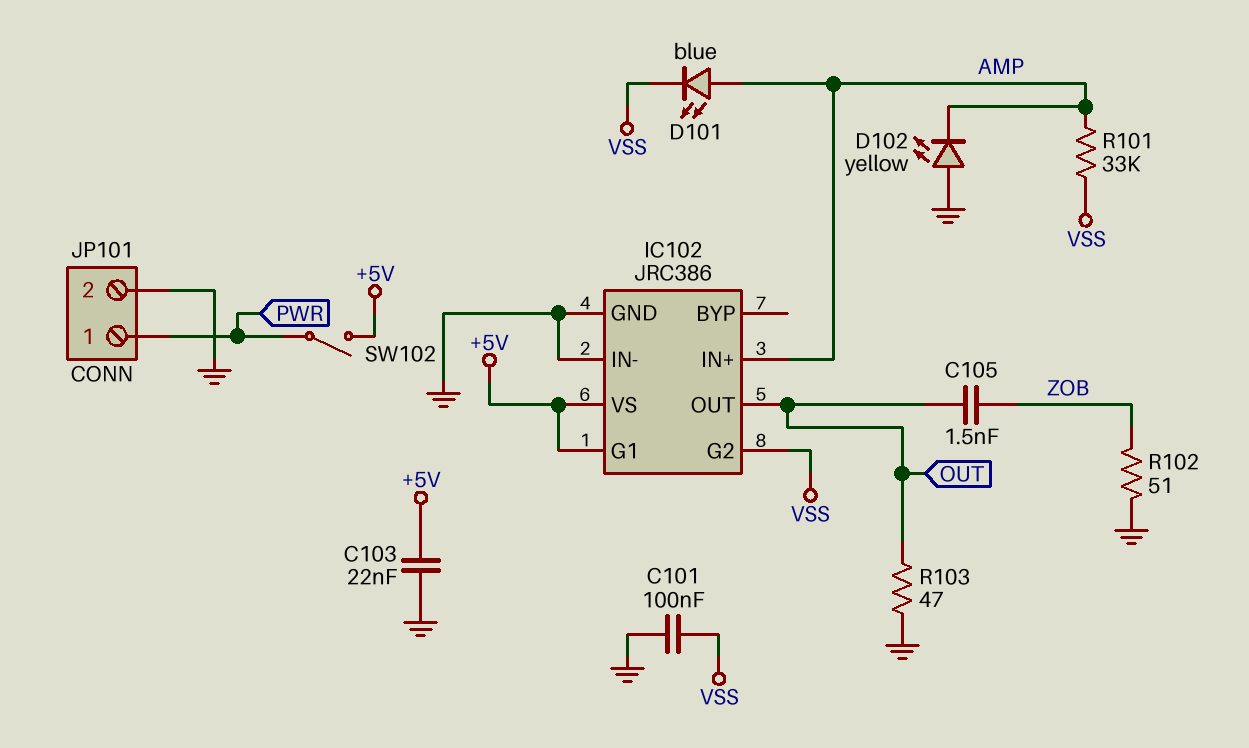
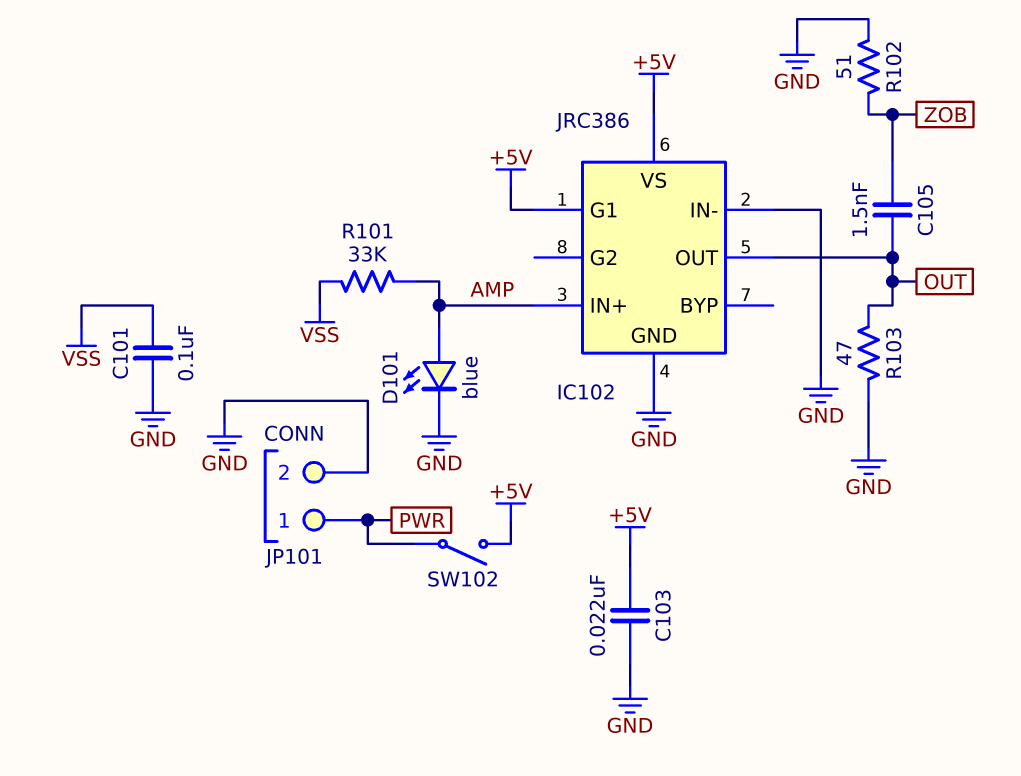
D101: LED blue (A AMP, K VSS) -> LED blue (A AMP, K GND)
D102: LED yellow (A GND, K AMP) -> none
IC102 pin G2: VSS -> none

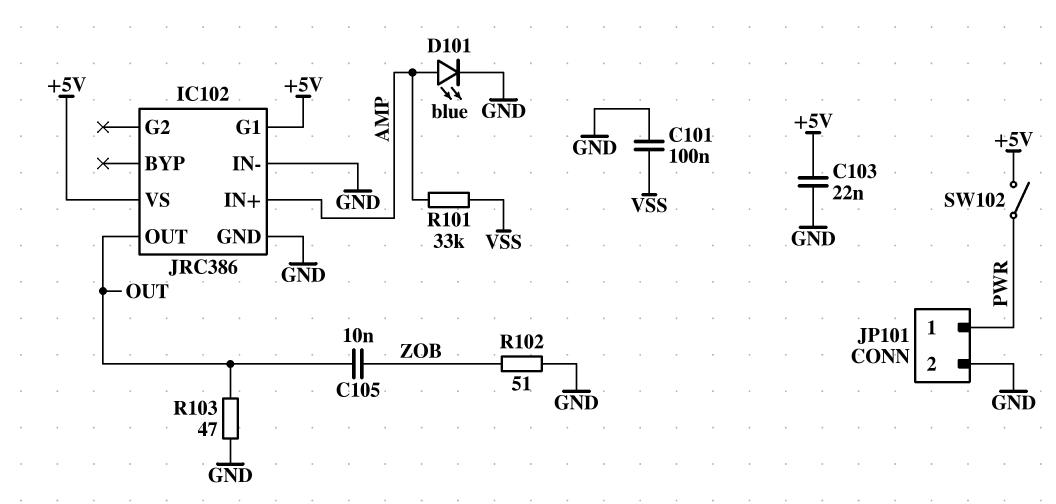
C105: 1.5nF (OUT, ZOB) -> 10nF (OUT, ZOB)

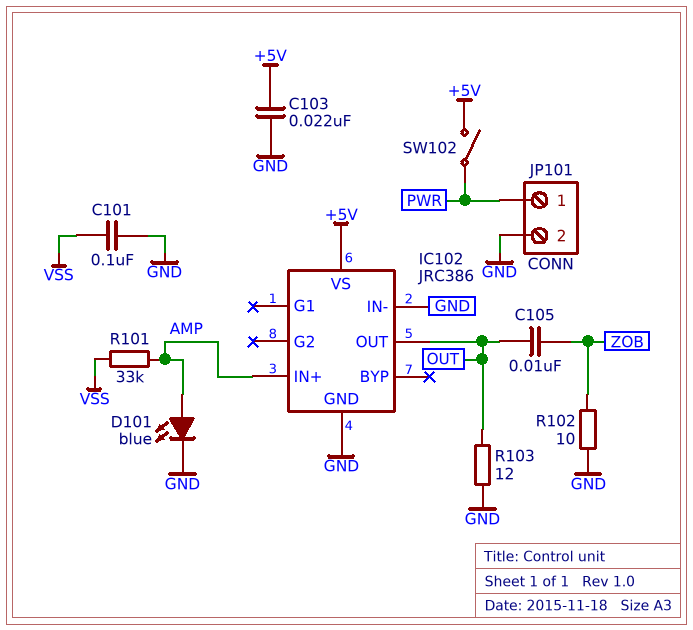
IC102 pin G1: +5V -> none
R102: 51 (GND, ZOB) -> 10 (GND, ZOB)
R103: 47 (GND, OUT) -> 12 (GND, OUT)

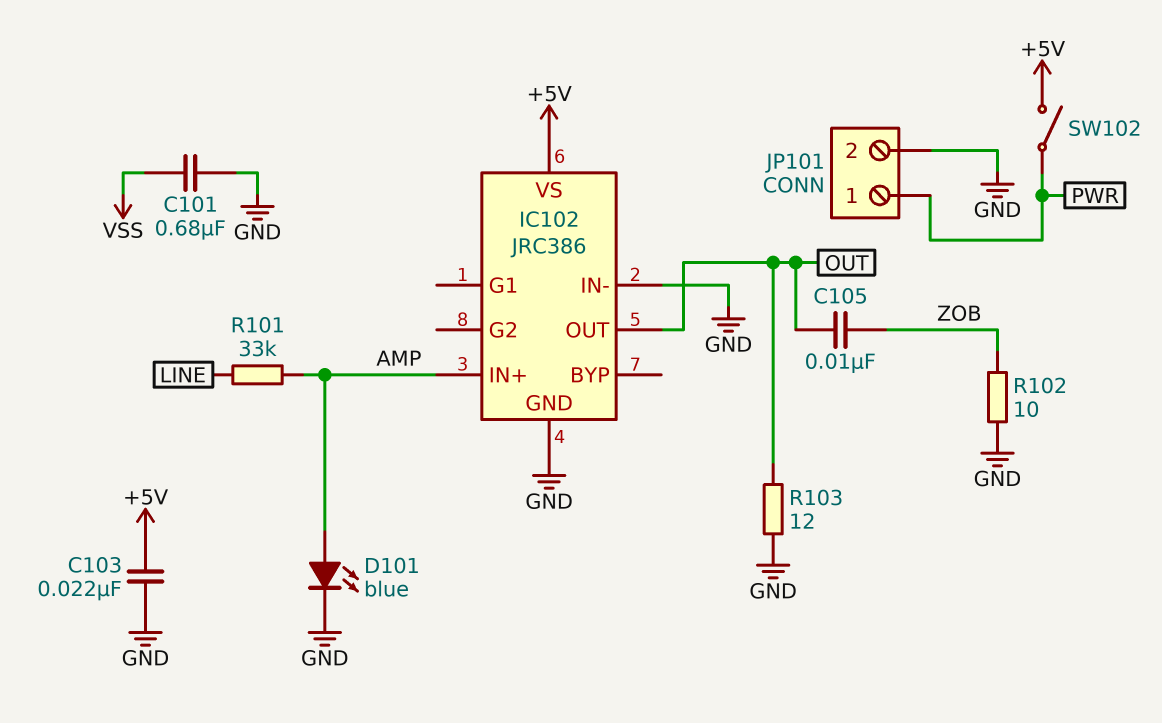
C101: 100nF (GND, VSS) -> 680nF (GND, VSS)
R101: 33k (AMP, VSS) -> 33k (AMP, LINE)

